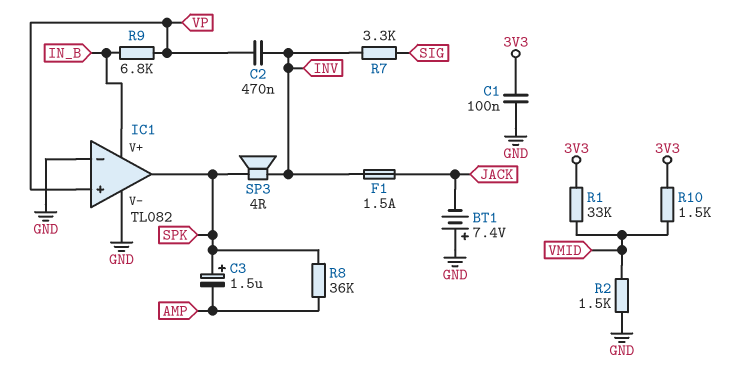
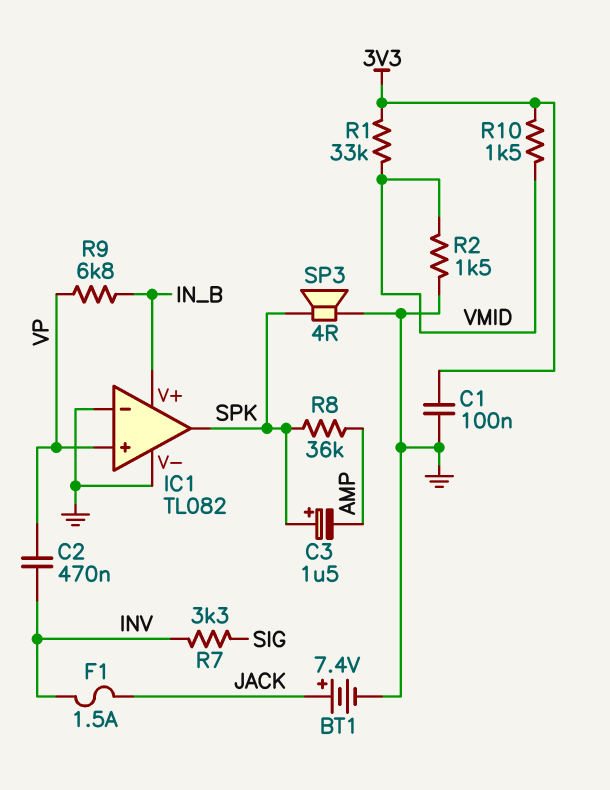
BT1: 7.4V (plus GND, minus JACK) -> 7.4V (plus JACK, minus GND)
SP3: speaker 4R (INV, SPK) -> speaker 4R (GND, SPK)

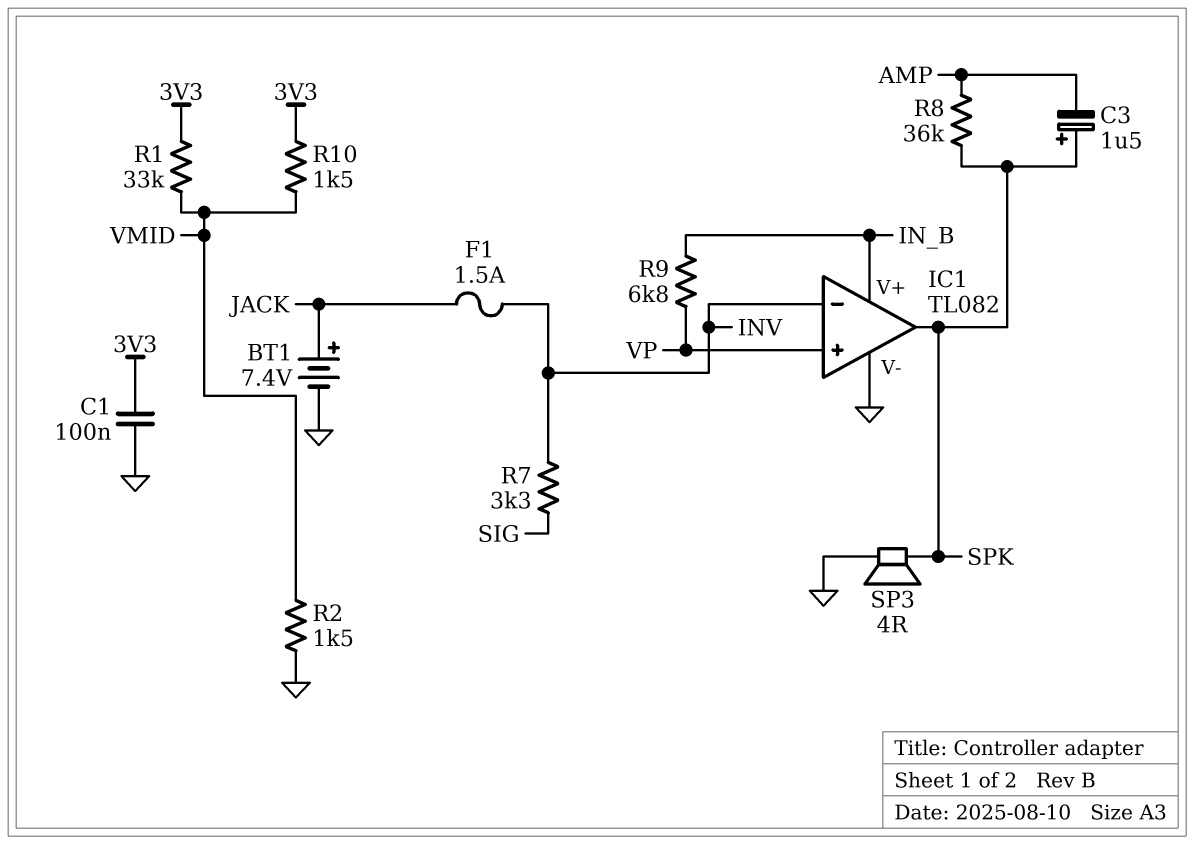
C2: 470nF (INV, VP) -> none
IC1 pin in-: GND -> INV

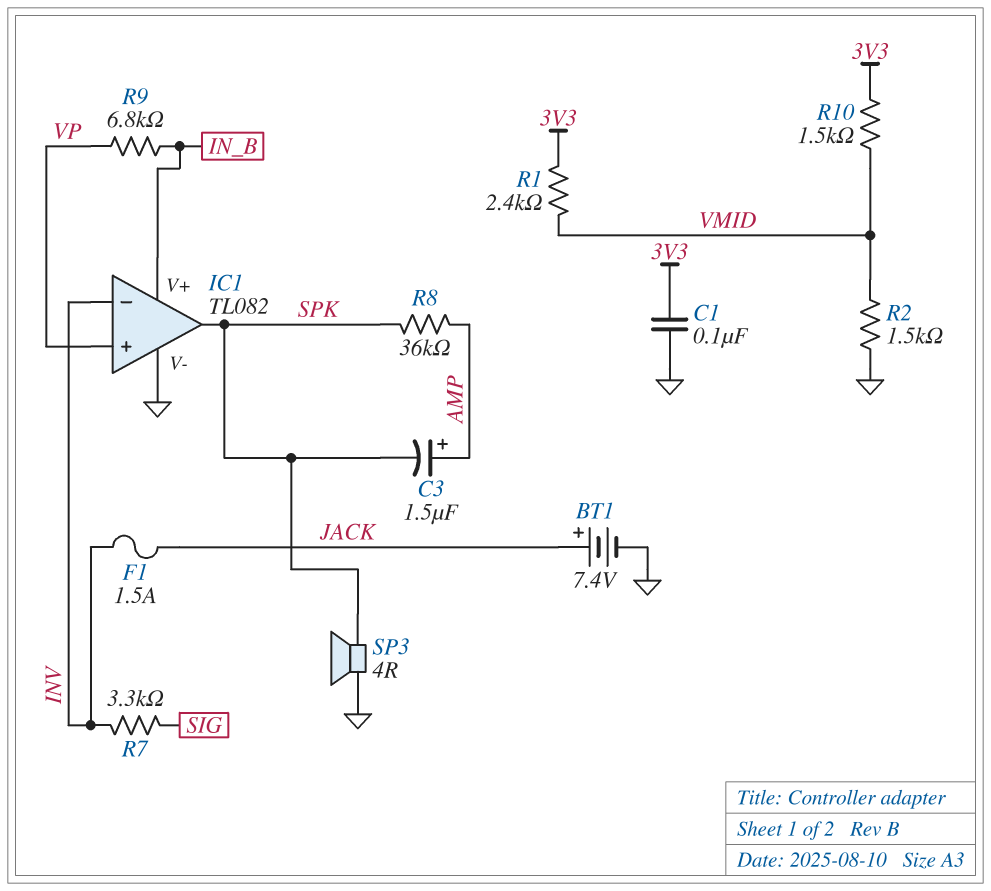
C3: 1.5uF (plus SPK, minus AMP) -> 1.5uF (plus AMP, minus SPK)
R1: 33k (3V3, VMID) -> 2.4k (3V3, VMID)

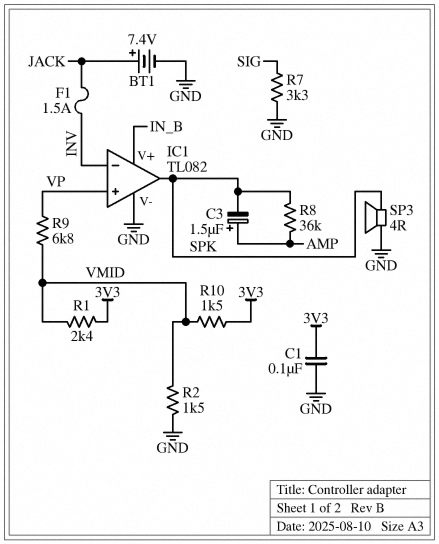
R7: 3.3k (INV, SIG) -> 3.3k (GND, SIG)
R9: 6.8k (IN_B, VP) -> 6.8k (VMID, VP)

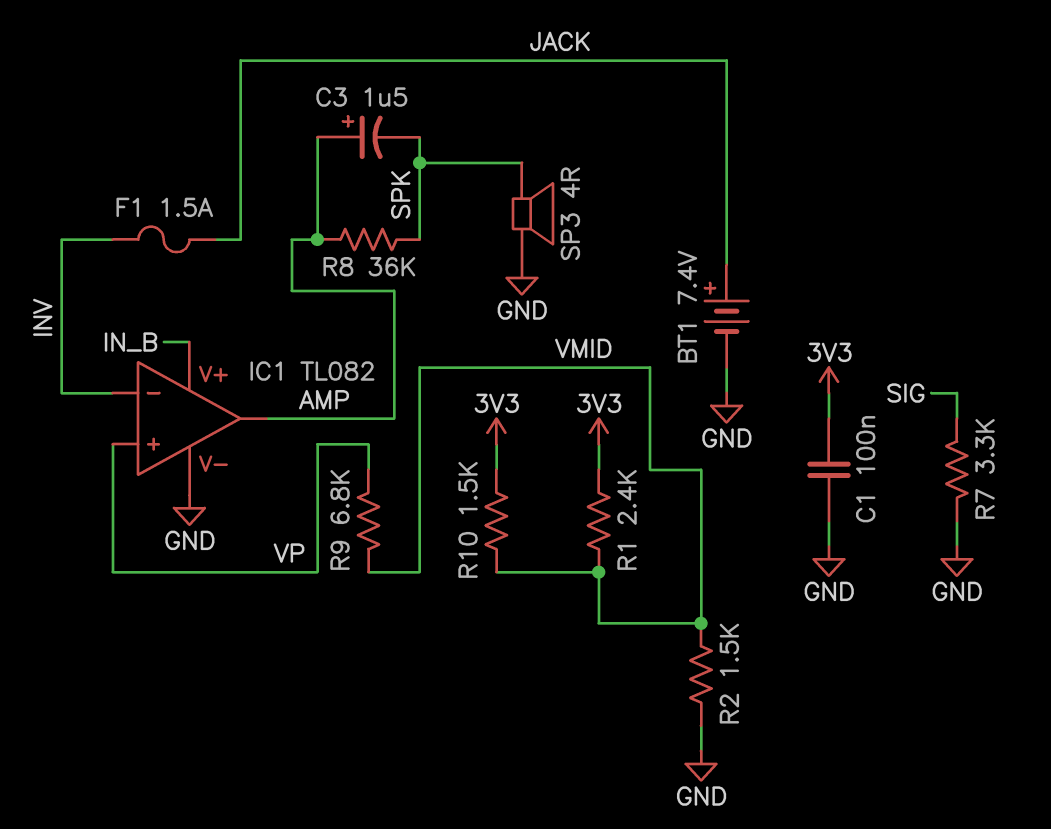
IC1 pin out: SPK -> AMP

